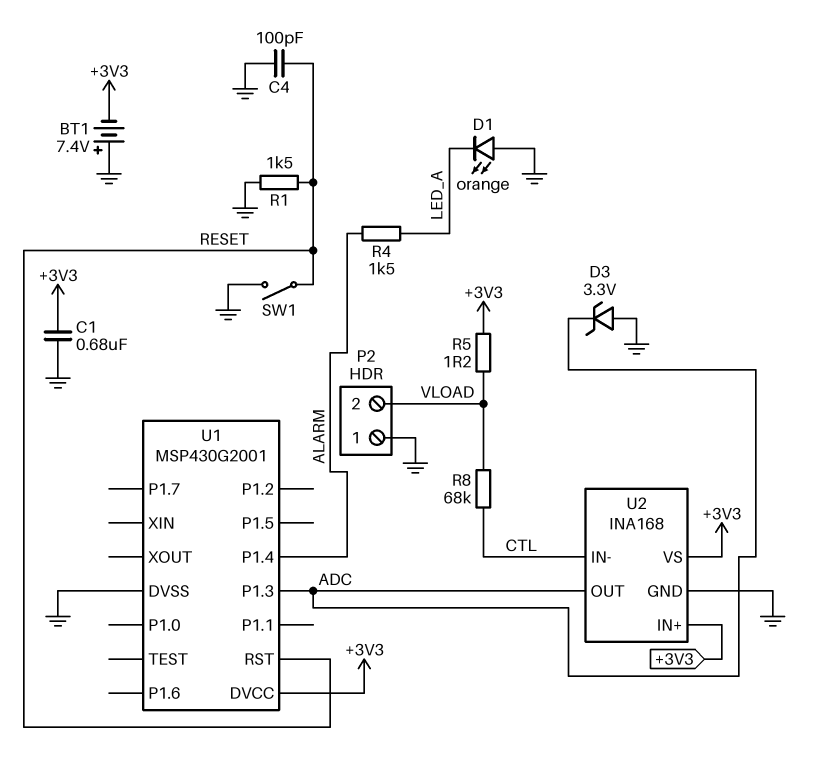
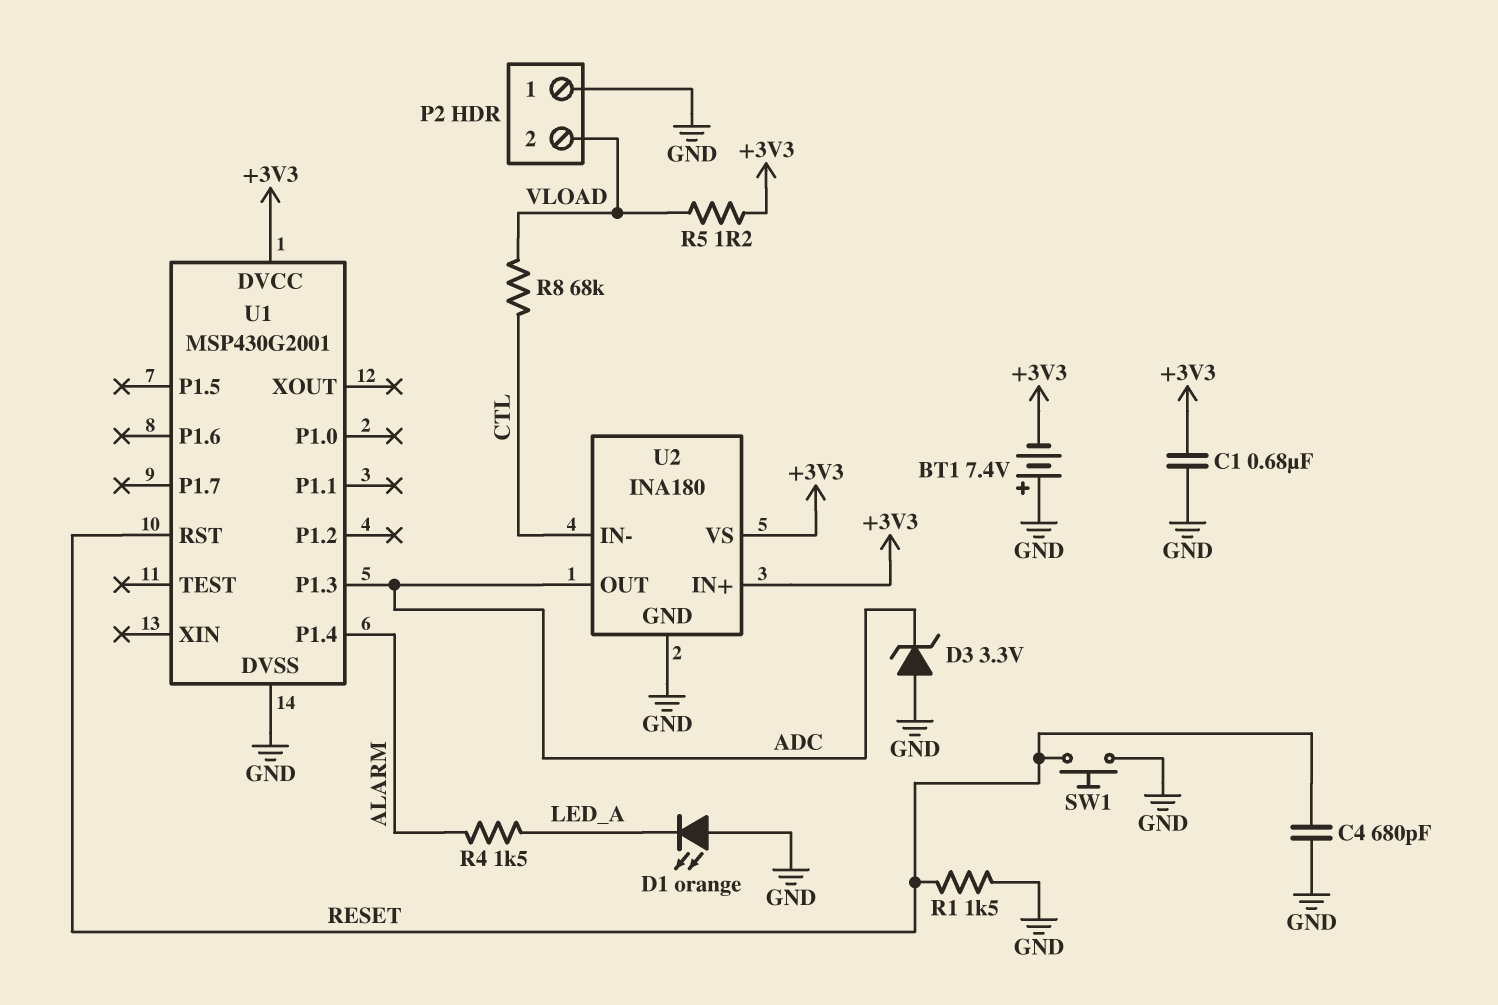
C4: 100pF (GND, RESET) -> 680pF (GND, RESET)
SW1: switch (GND, RESET) -> button (GND, RESET)
U2: INA168 -> INA180

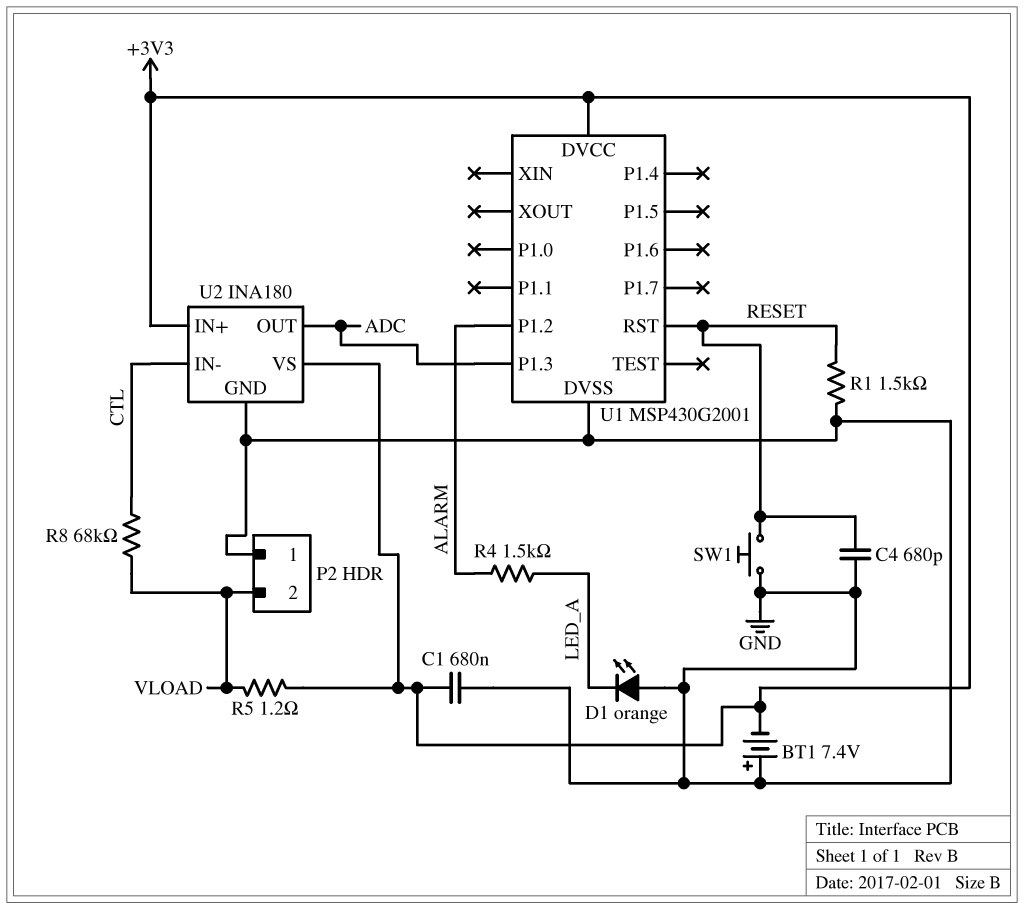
D3: zener 3.3V (A GND, K ADC) -> none
U1 pin P1.2: none -> ALARM
U1 pin P1.4: ALARM -> none

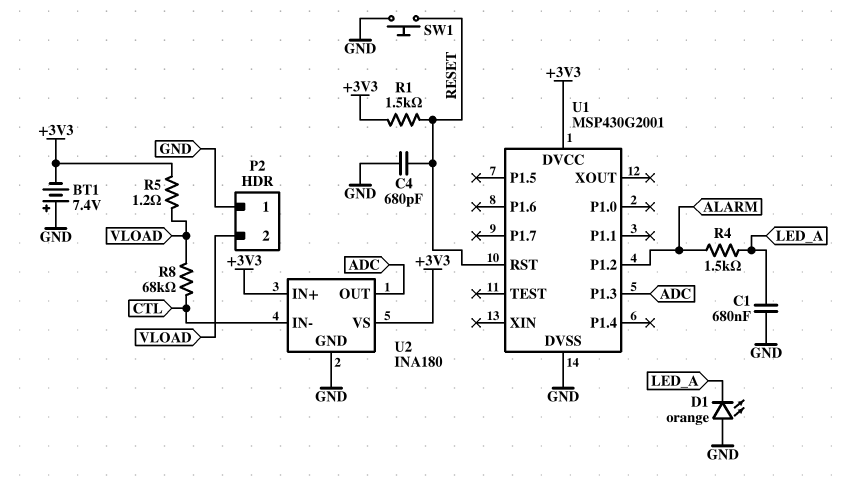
C1: 680nF (+3V3, GND) -> 680nF (GND, LED_A)
R1: 1.5k (GND, RESET) -> 1.5k (+3V3, RESET)

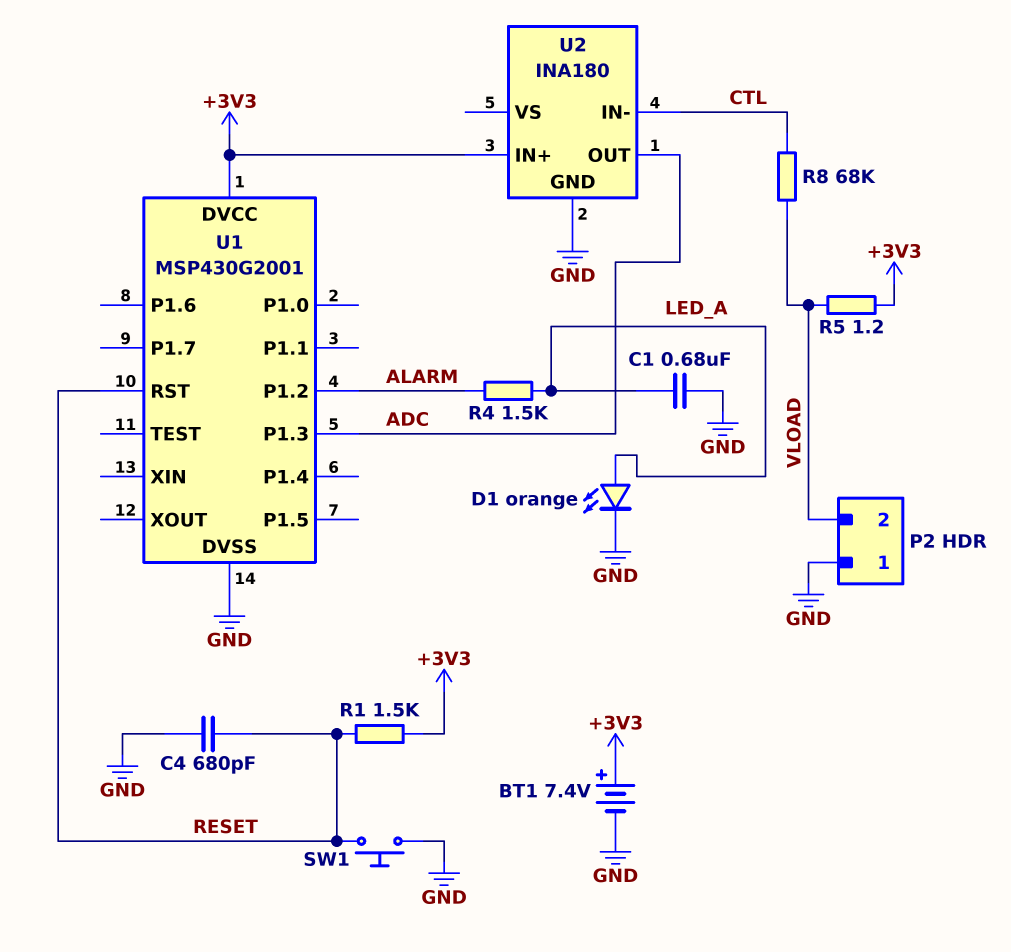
BT1: 7.4V (plus GND, minus +3V3) -> 7.4V (plus +3V3, minus GND)
D1: LED orange (A GND, K LED_A) -> LED orange (A LED_A, K GND)
U2 pin VS: +3V3 -> none

